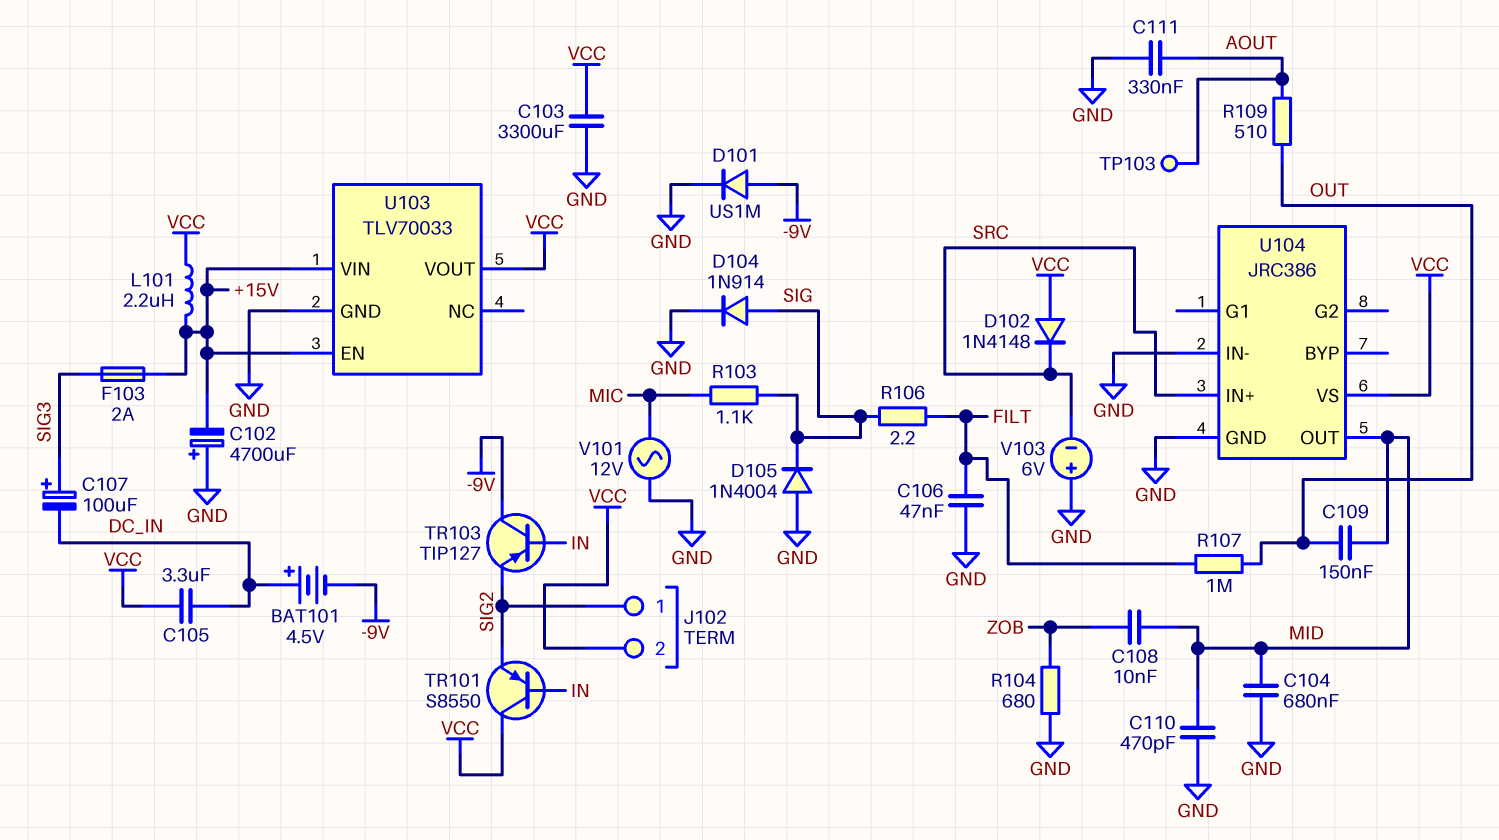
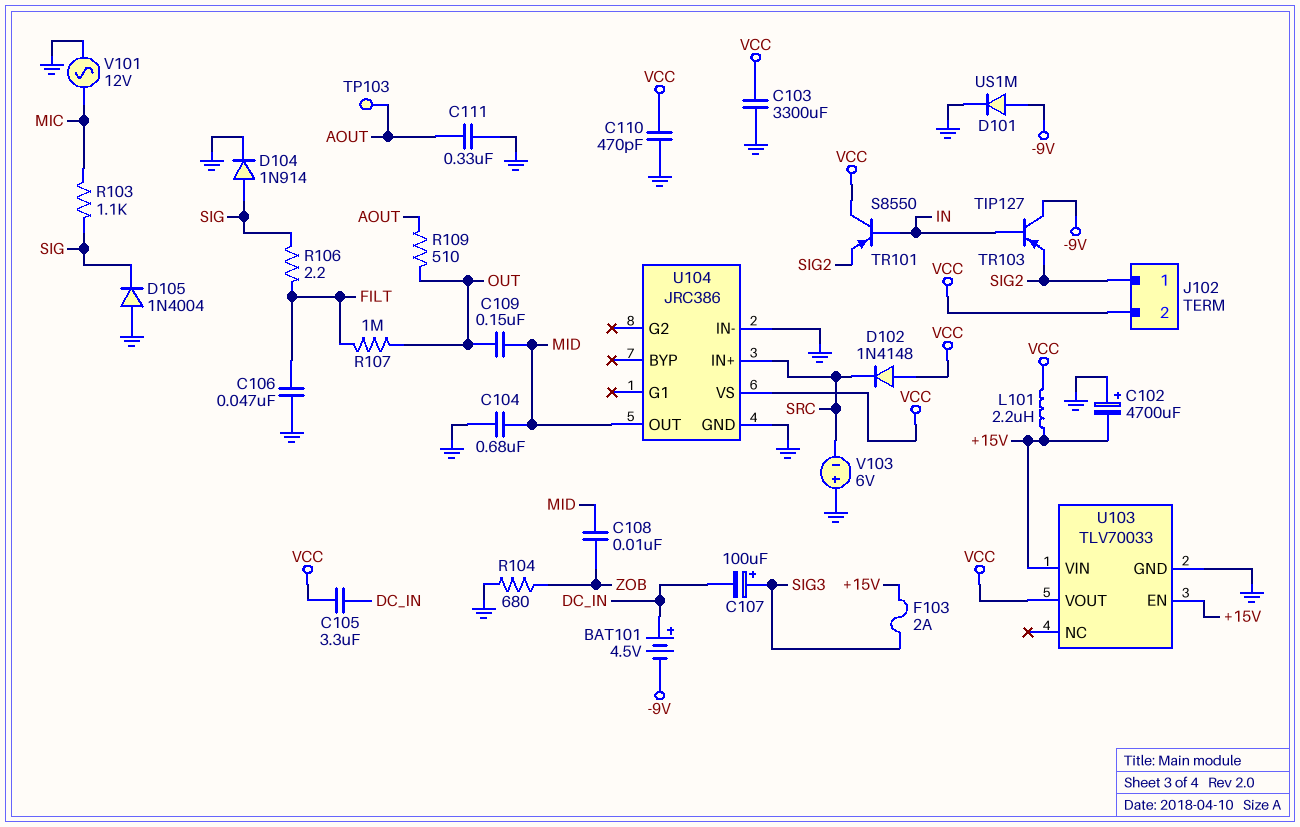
C110: 470pF (GND, MID) -> 470pF (GND, VCC)

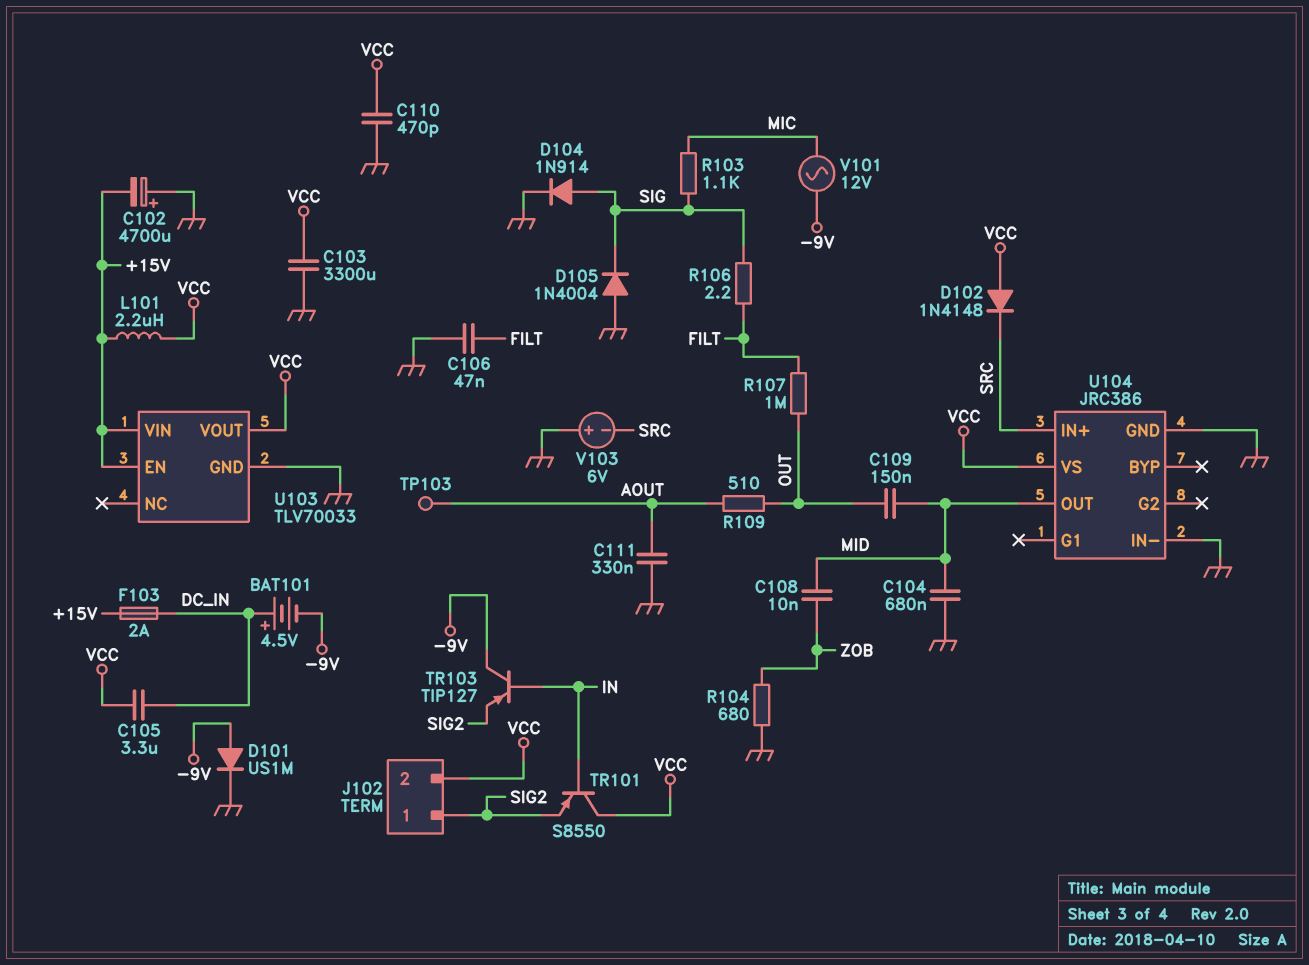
C107: 100uF (plus SIG3, minus DC_IN) -> none
F103: 2A (+15V, SIG3) -> 2A (+15V, DC_IN)
V101: AC 12V (GND, MIC) -> AC 12V (-9V, MIC)

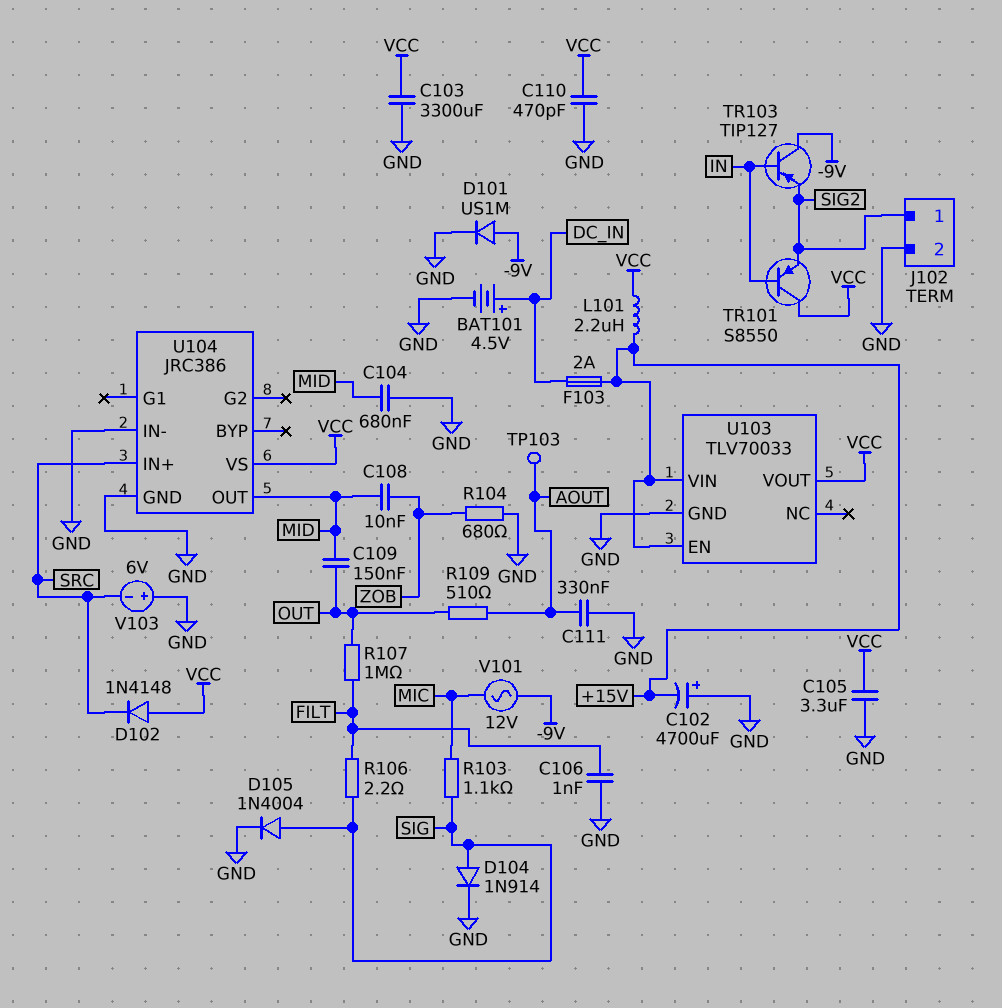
BAT101: 4.5V (plus DC_IN, minus -9V) -> 4.5V (plus DC_IN, minus GND)
C105: 3.3uF (DC_IN, VCC) -> 3.3uF (GND, VCC)
C106: 47nF (FILT, GND) -> 1nF (FILT, GND)
D105: diode 1N4004 (A GND, K SIG) -> diode 1N4004 (A SIG, K GND)
J102 pin 2: VCC -> GND

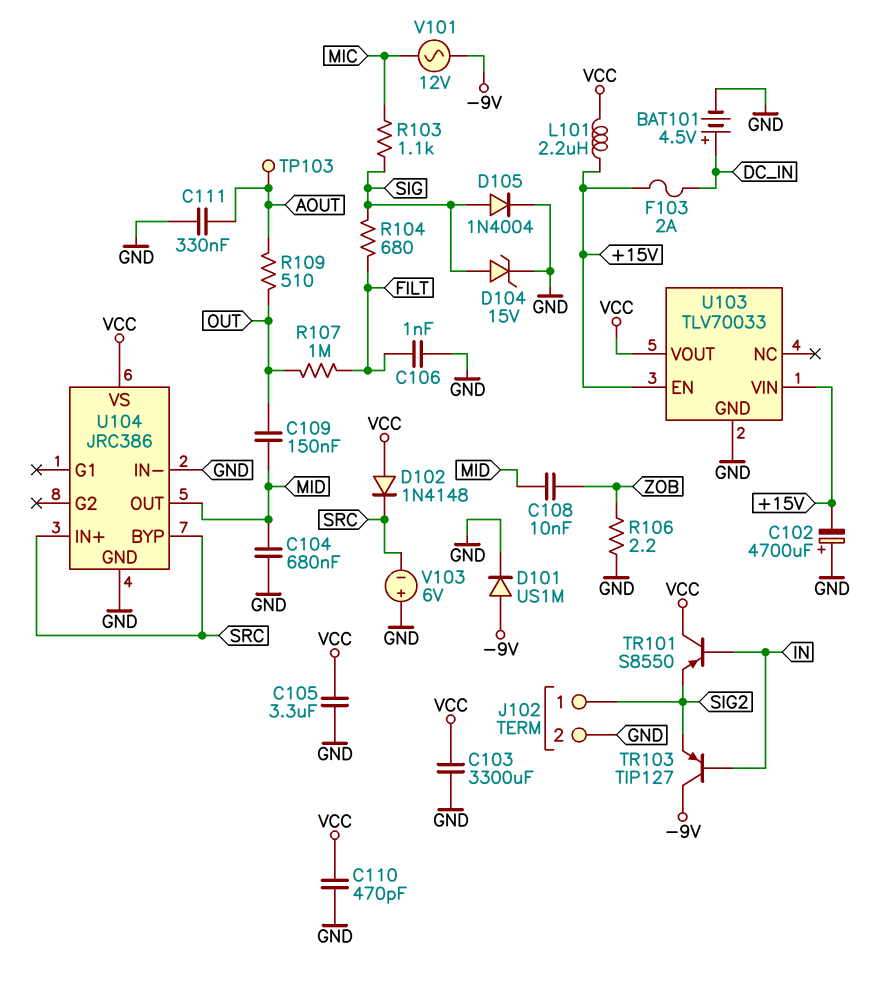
D104: diode 1N914 (A SIG, K GND) -> zener 15V (A SIG, K GND)
R104: 680 (GND, ZOB) -> 680 (FILT, SIG)
R106: 2.2 (FILT, SIG) -> 2.2 (GND, ZOB)
U104 pin BYP: none -> SRC

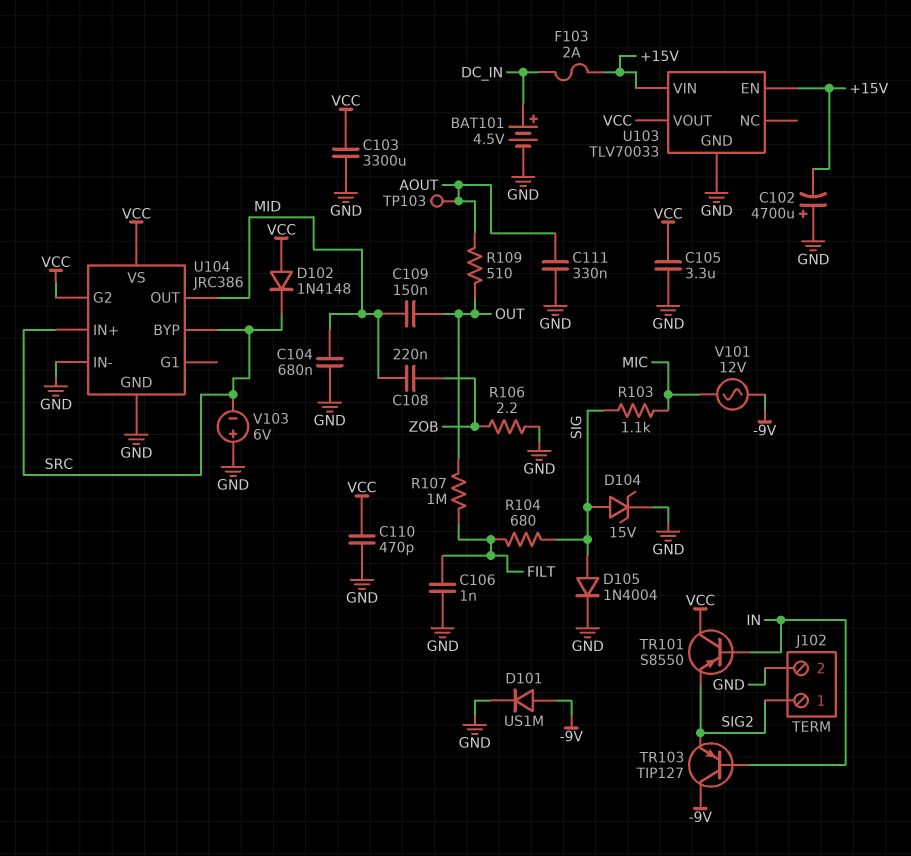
C108: 10nF (MID, ZOB) -> 220nF (MID, ZOB)
L101: 2.2uH (+15V, VCC) -> none
U104 pin G2: none -> VCC

